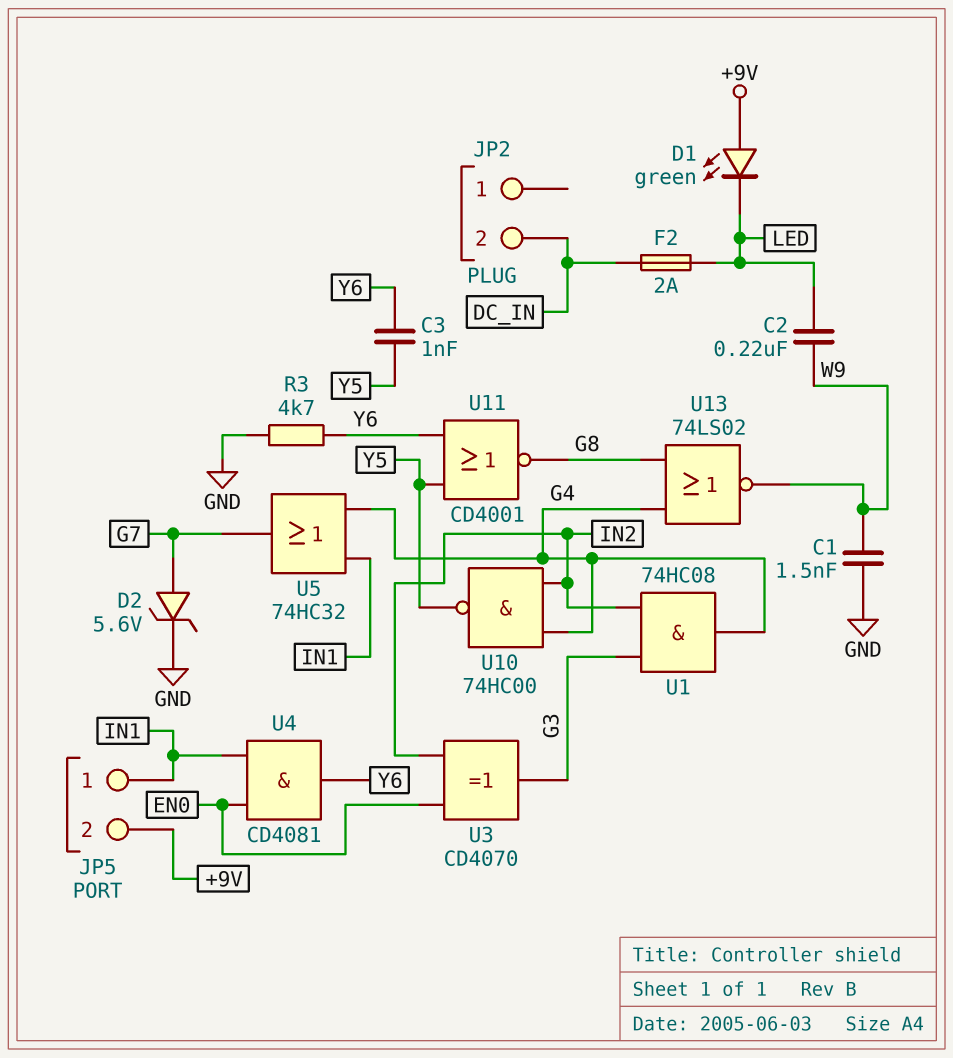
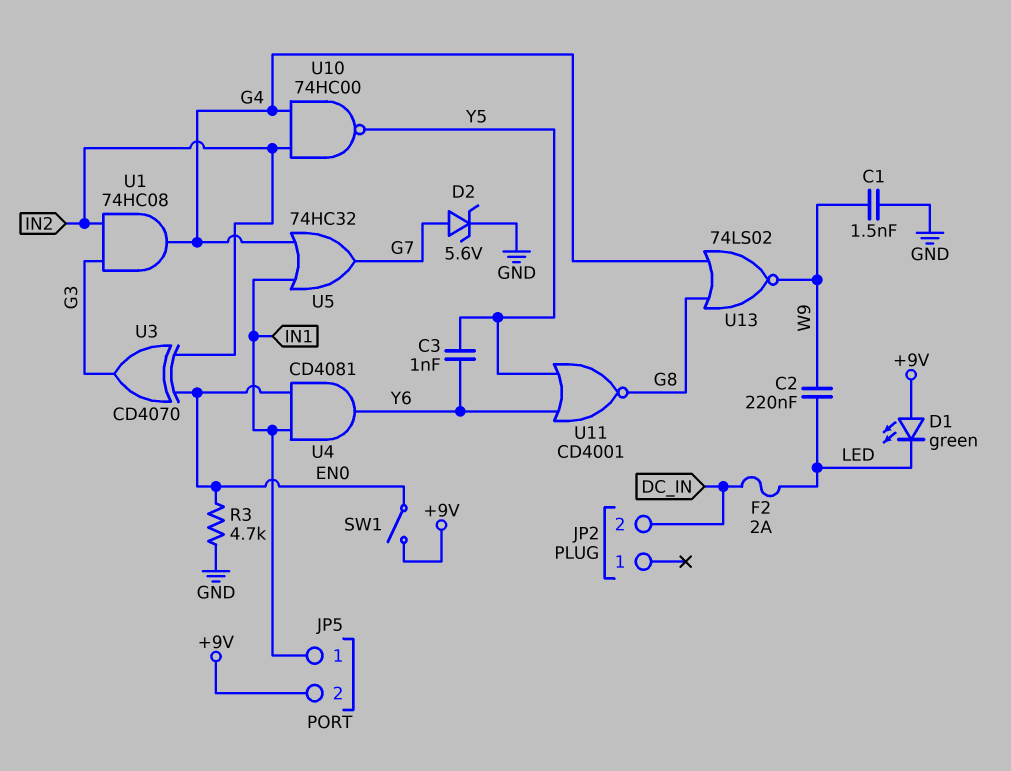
R3: 4.7k (GND, Y6) -> 4.7k (EN0, GND)
SW1: none -> switch (+9V, EN0)

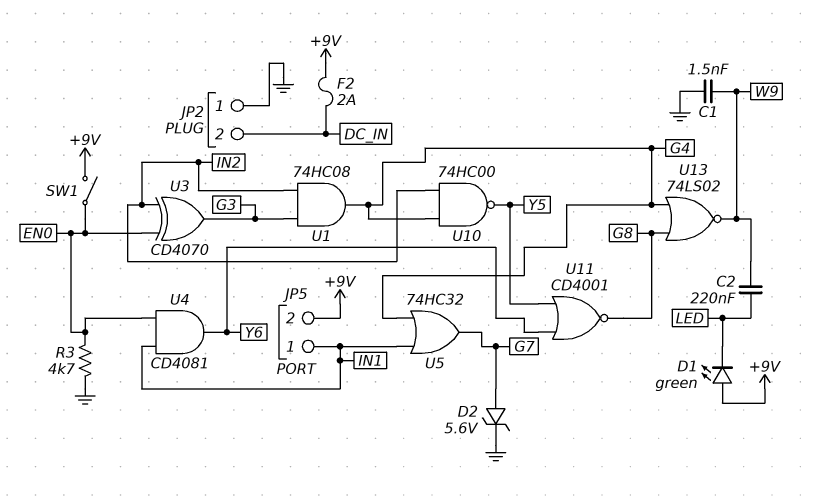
C3: 1nF (Y5, Y6) -> none
F2: 2A (DC_IN, LED) -> 2A (+9V, DC_IN)
JP2 pin 1: none -> GND

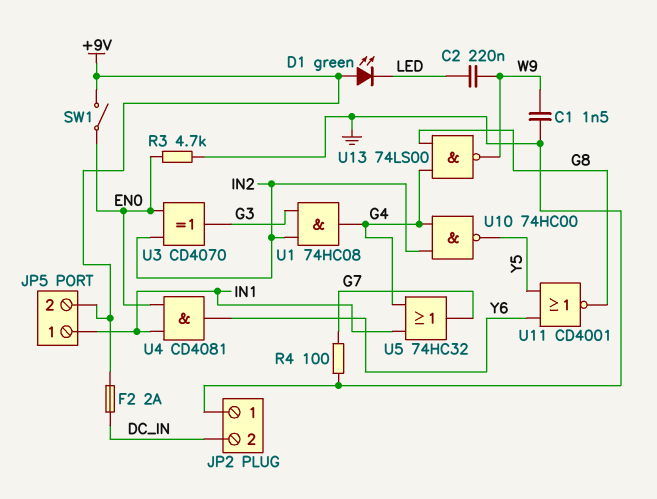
D2: zener 5.6V (A G7, K GND) -> none
R4: none -> 100 (G7, GND)
U13: NOR 74LS02 (in G4, in G8, out W9) -> NAND 74LS00 (in G4, in G8, out W9)

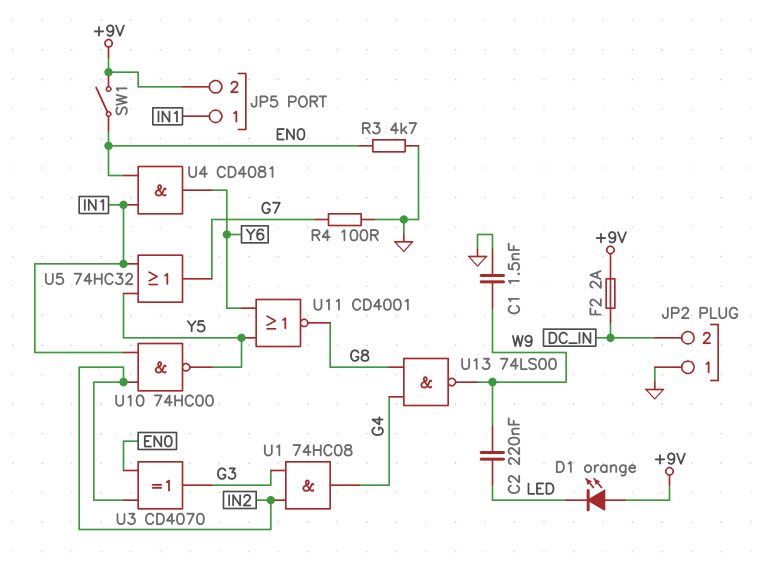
D1: LED green (A +9V, K LED) -> LED orange (A +9V, K LED)
U5: OR 74HC32 (in G4, in IN1, out G7) -> OR 74HC32 (in IN1, in Y5, out G7)
U10: NAND 74HC00 (in G4, in IN2, out Y5) -> NAND 74HC00 (in IN1, in IN2, out Y5)

